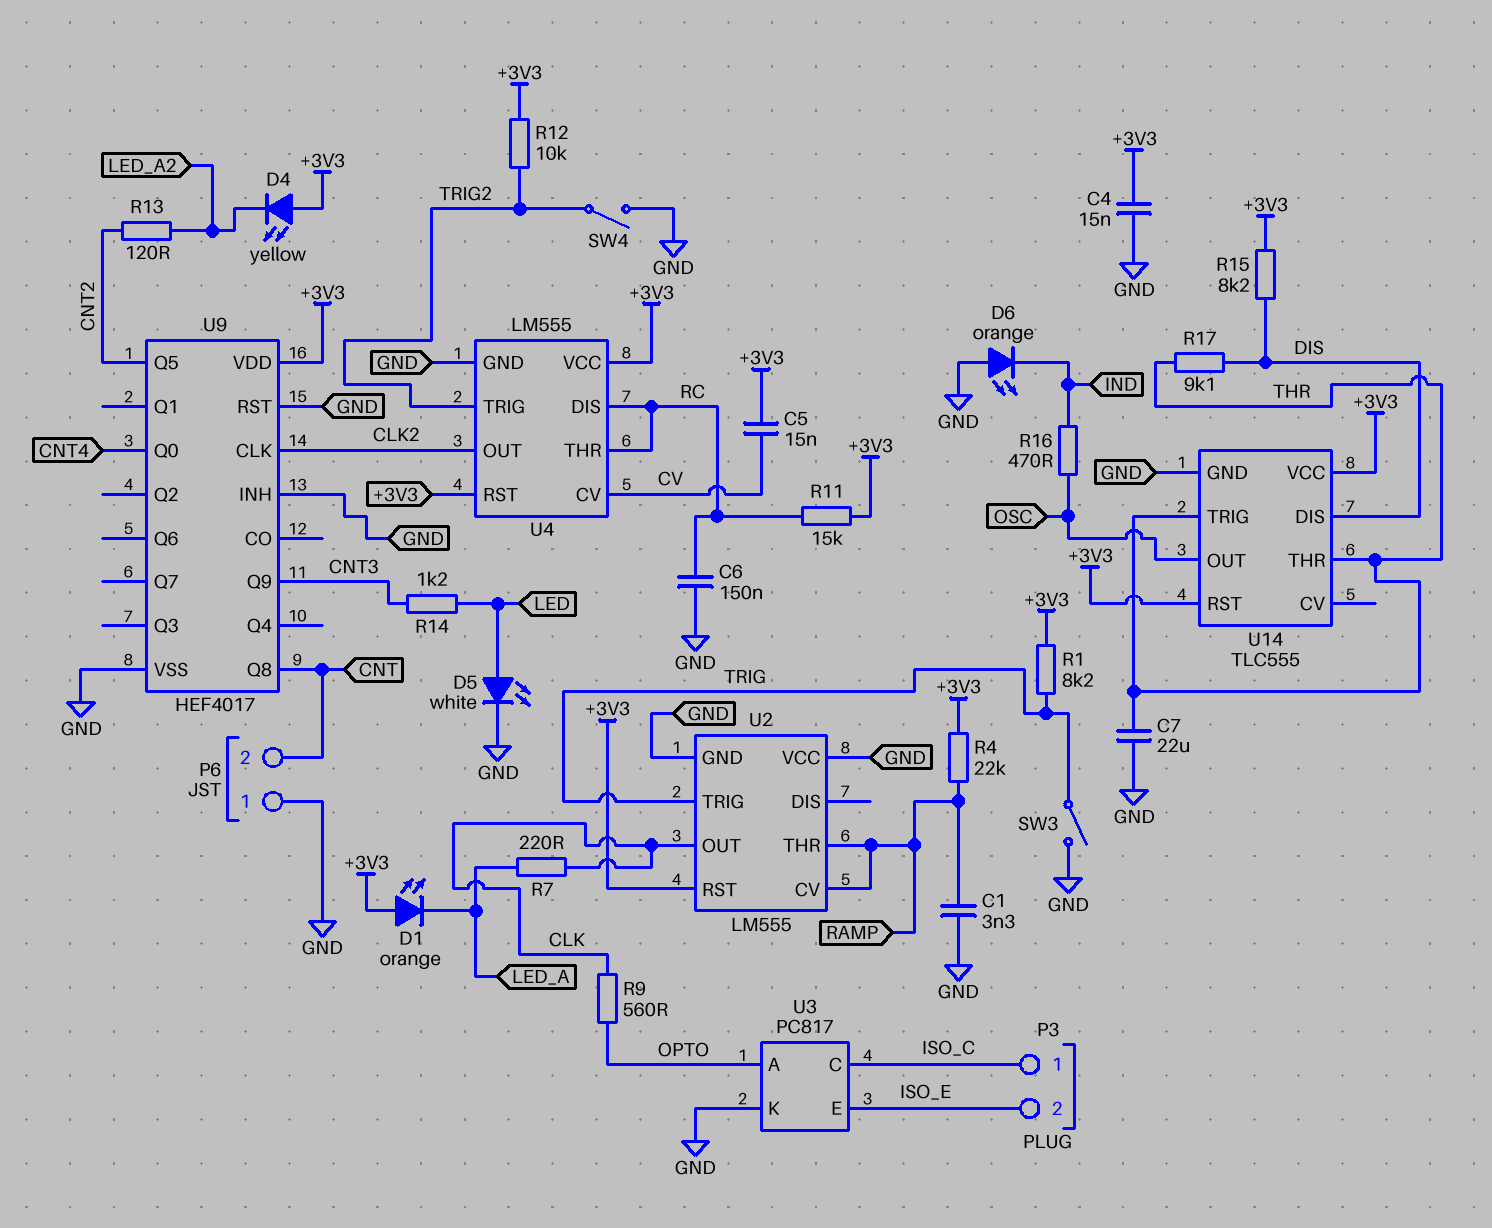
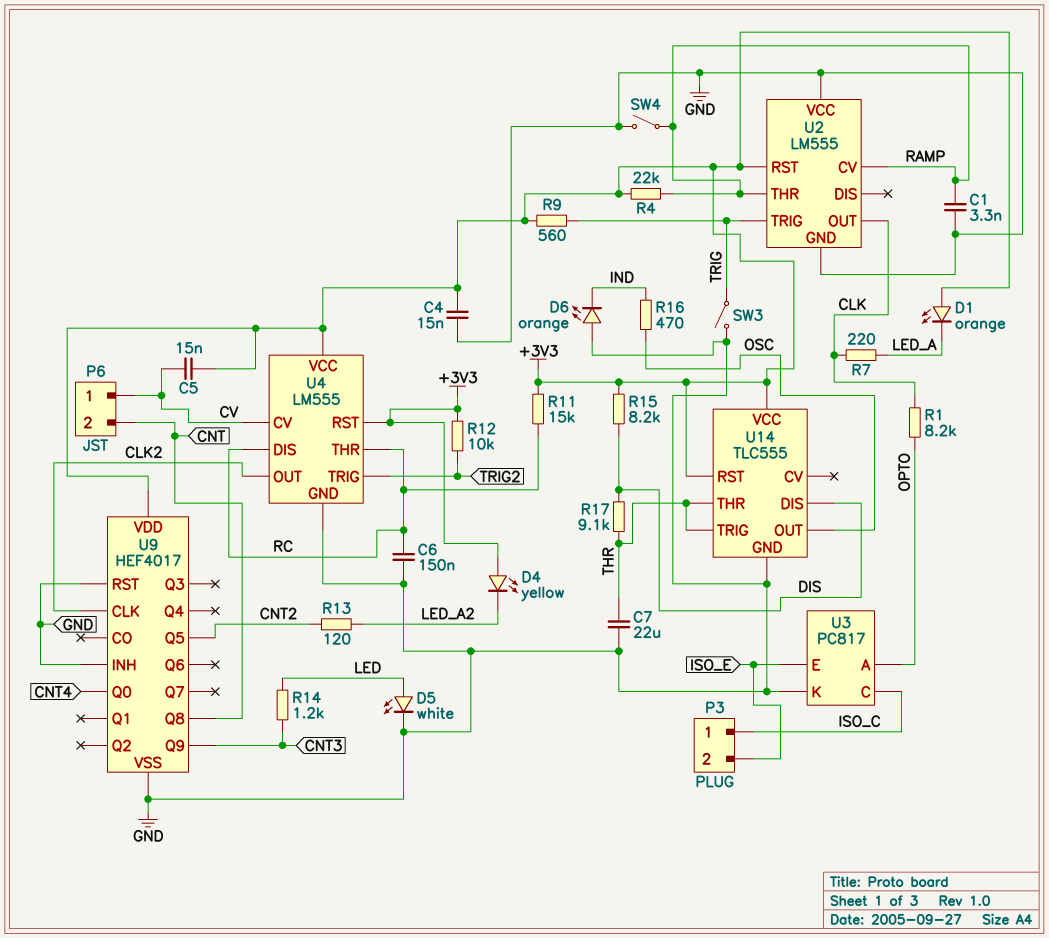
P6 pin 1: GND -> CV
R1: 8.2k (+3V3, TRIG) -> 8.2k (CLK, OPTO)
R9: 560 (CLK, OPTO) -> 560 (+3V3, TRIG)
SW4: switch (GND, TRIG2) -> switch (GND, RAMP)

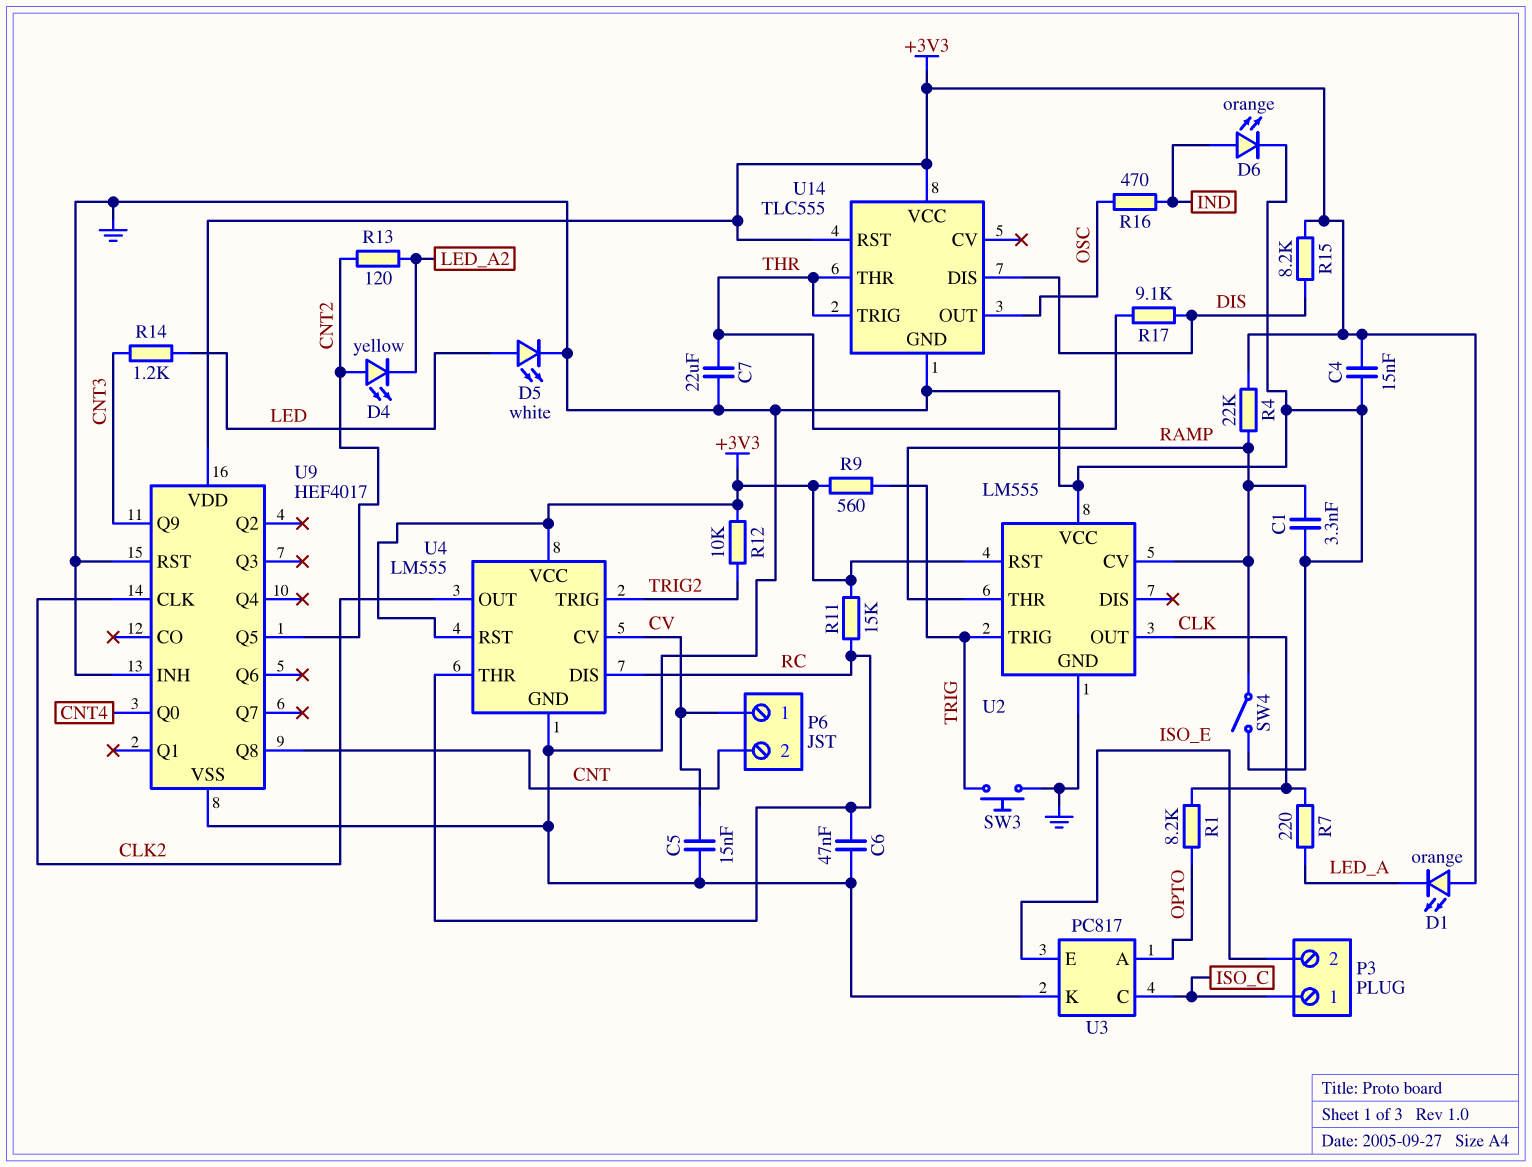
C5: 15nF (+3V3, CV) -> 15nF (CV, GND)
C6: 150nF (GND, RC) -> 47nF (GND, RC)
D4: LED yellow (A +3V3, K LED_A2) -> LED yellow (A CNT2, K LED_A2)
D6: LED orange (A GND, K IND) -> LED orange (A IND, K GND)
SW3: switch (GND, TRIG) -> button (GND, TRIG)

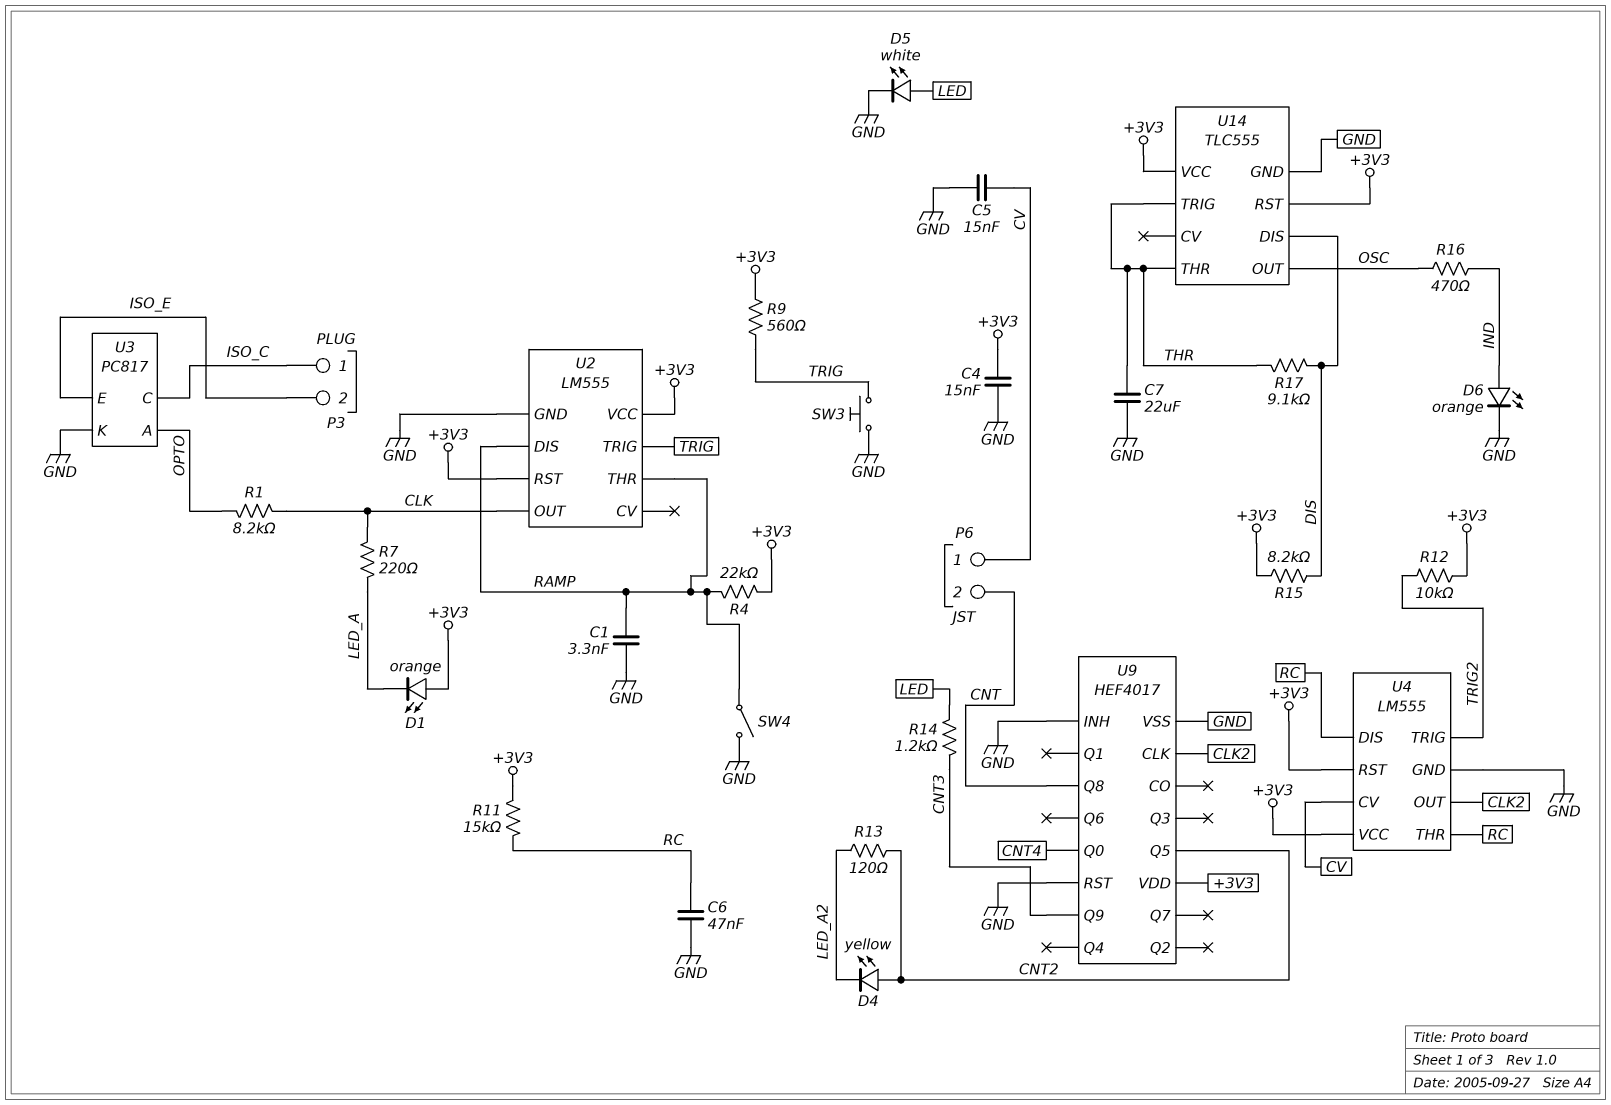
U2 pin CV: RAMP -> none
U2 pin DIS: none -> RAMP
U2 pin VCC: GND -> +3V3

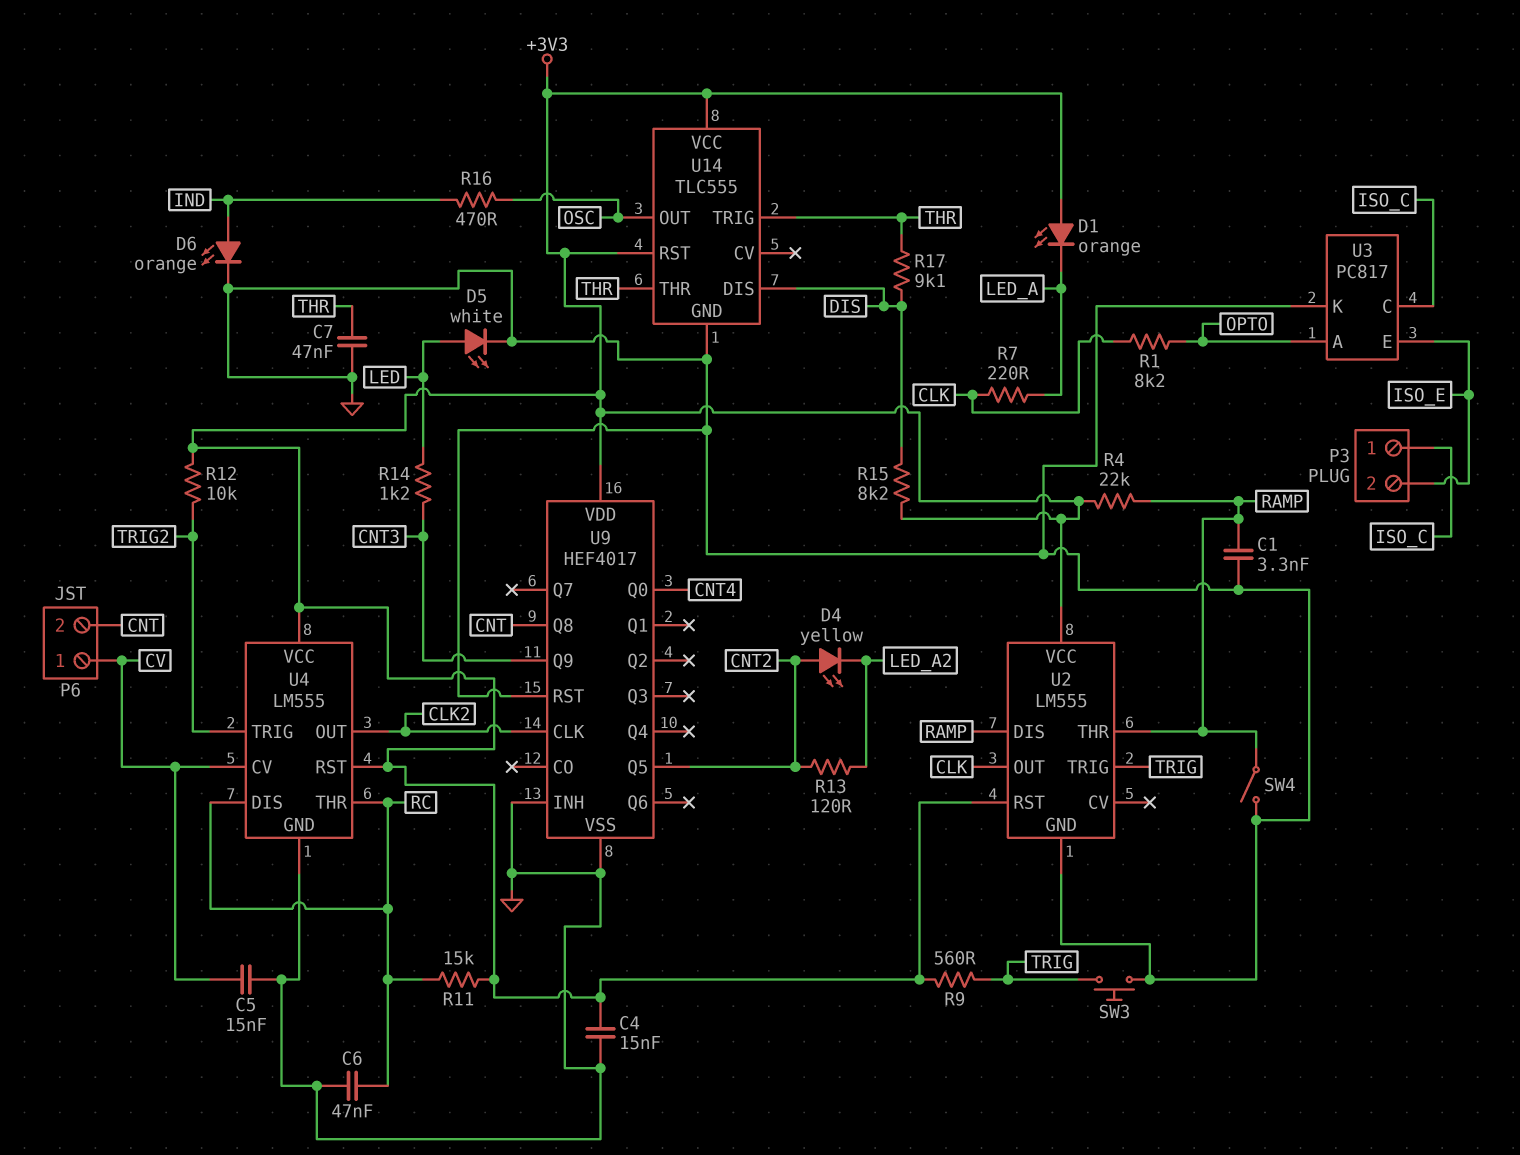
C7: 22uF (GND, THR) -> 47nF (GND, THR)

